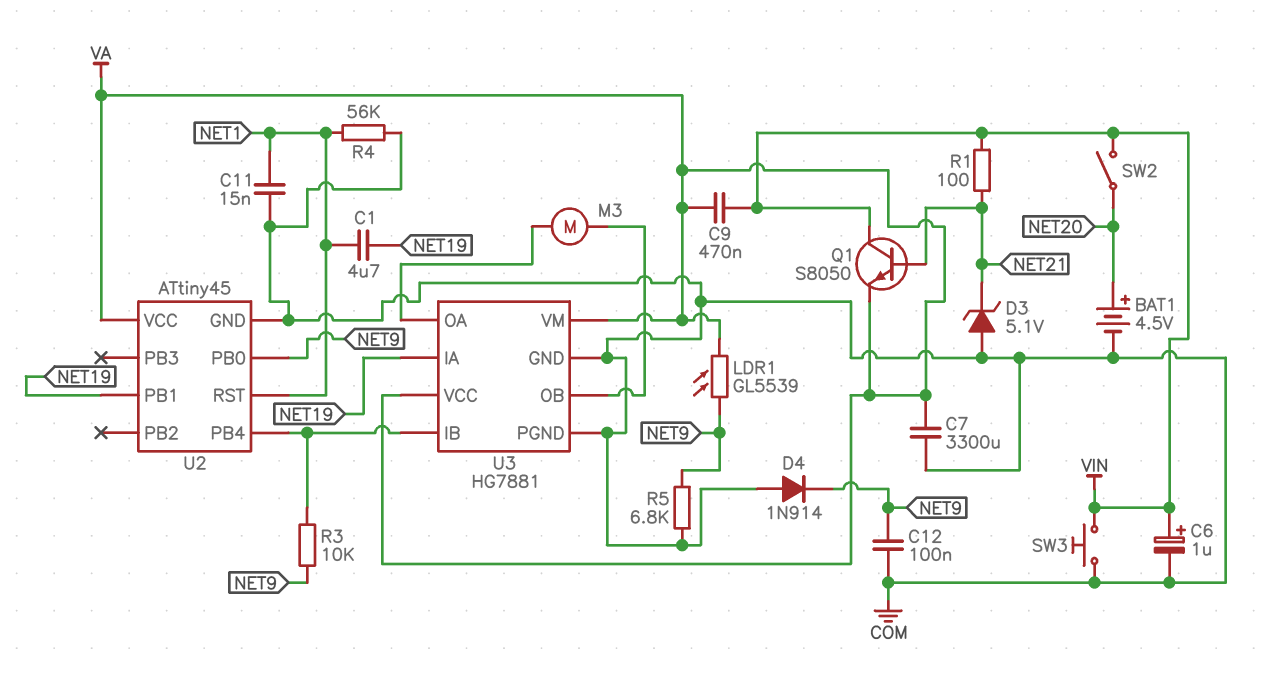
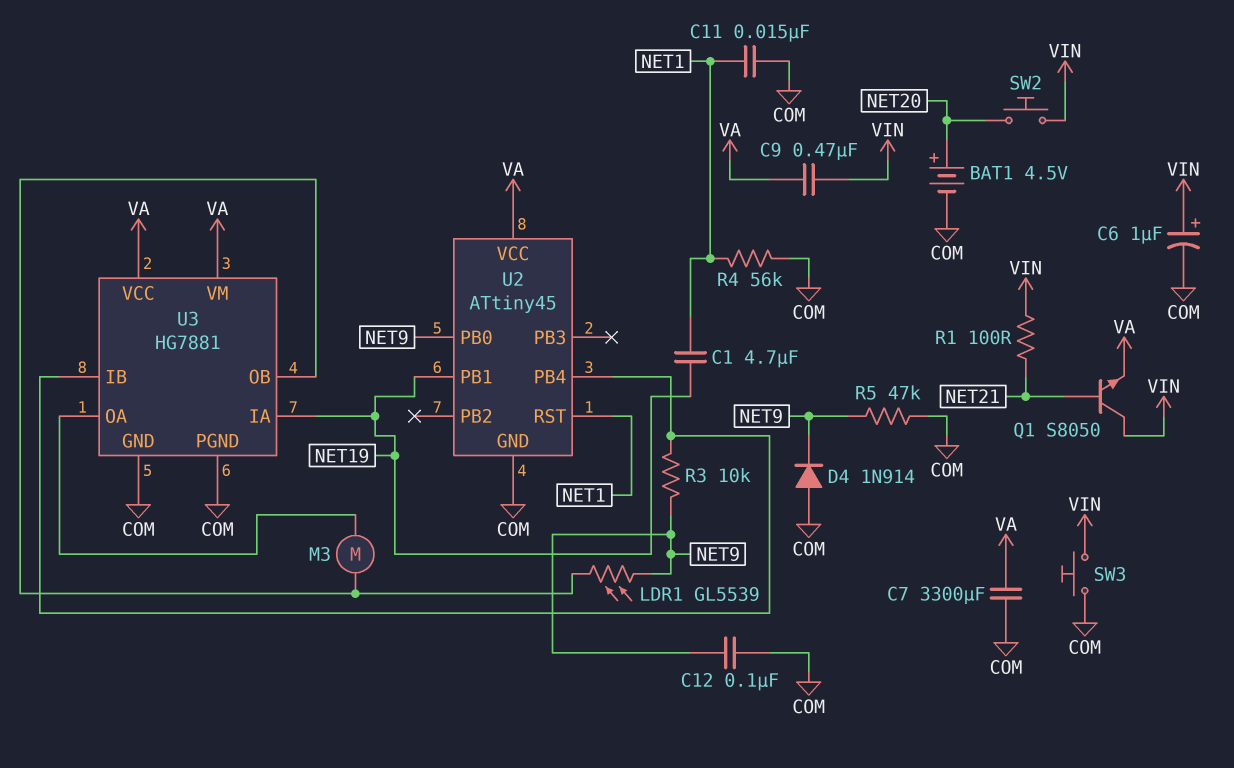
D3: zener 5.1V (A COM, K NET21) -> none
LDR1: GL5539 (NET9, VA) -> GL5539 (NET9, U3/OB)
R5: 6.8k (COM, NET9) -> 47k (COM, NET9)
SW2: switch (NET20, VIN) -> button (NET20, VIN)

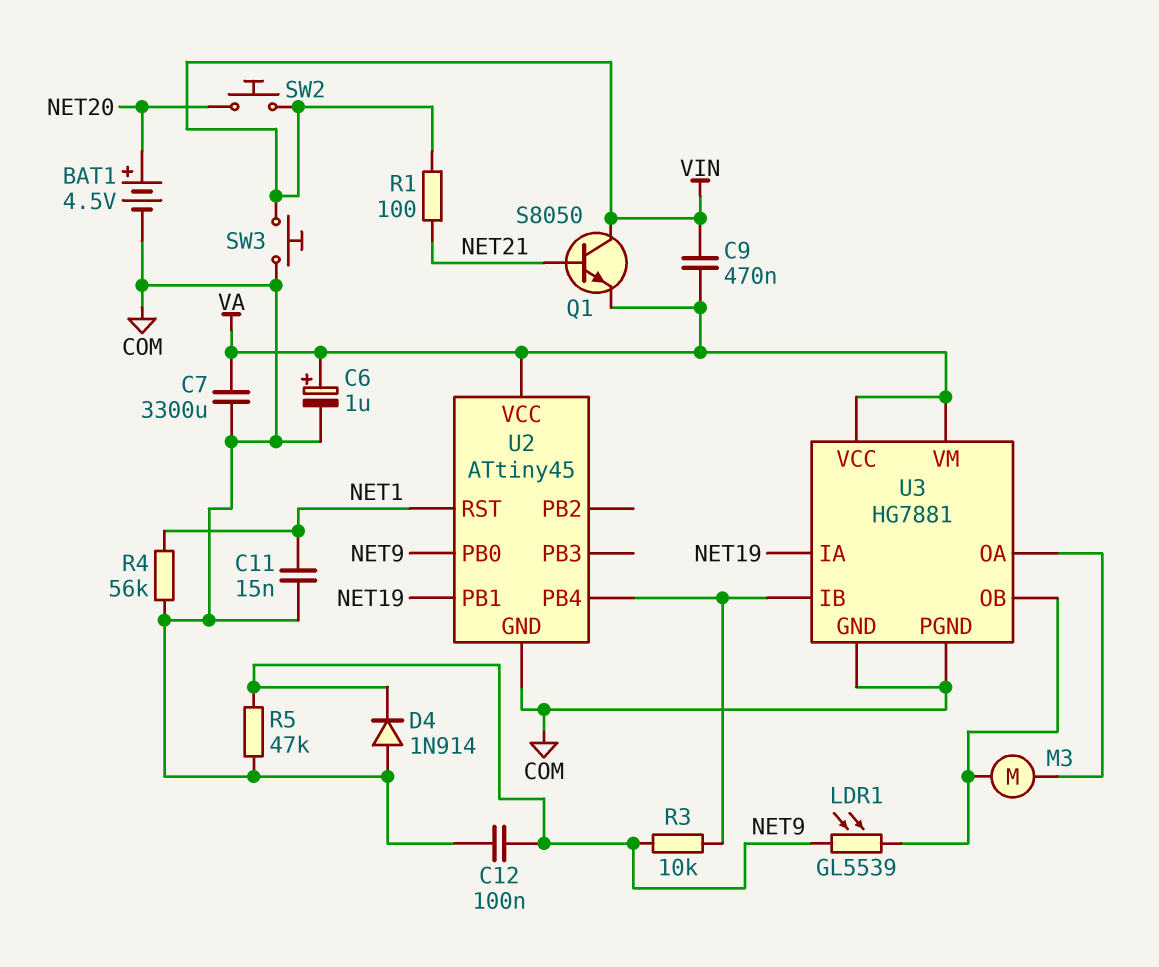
C1: 4.7uF (NET1, NET19) -> none
C6: 1uF (plus VIN, minus COM) -> 1uF (plus VA, minus COM)

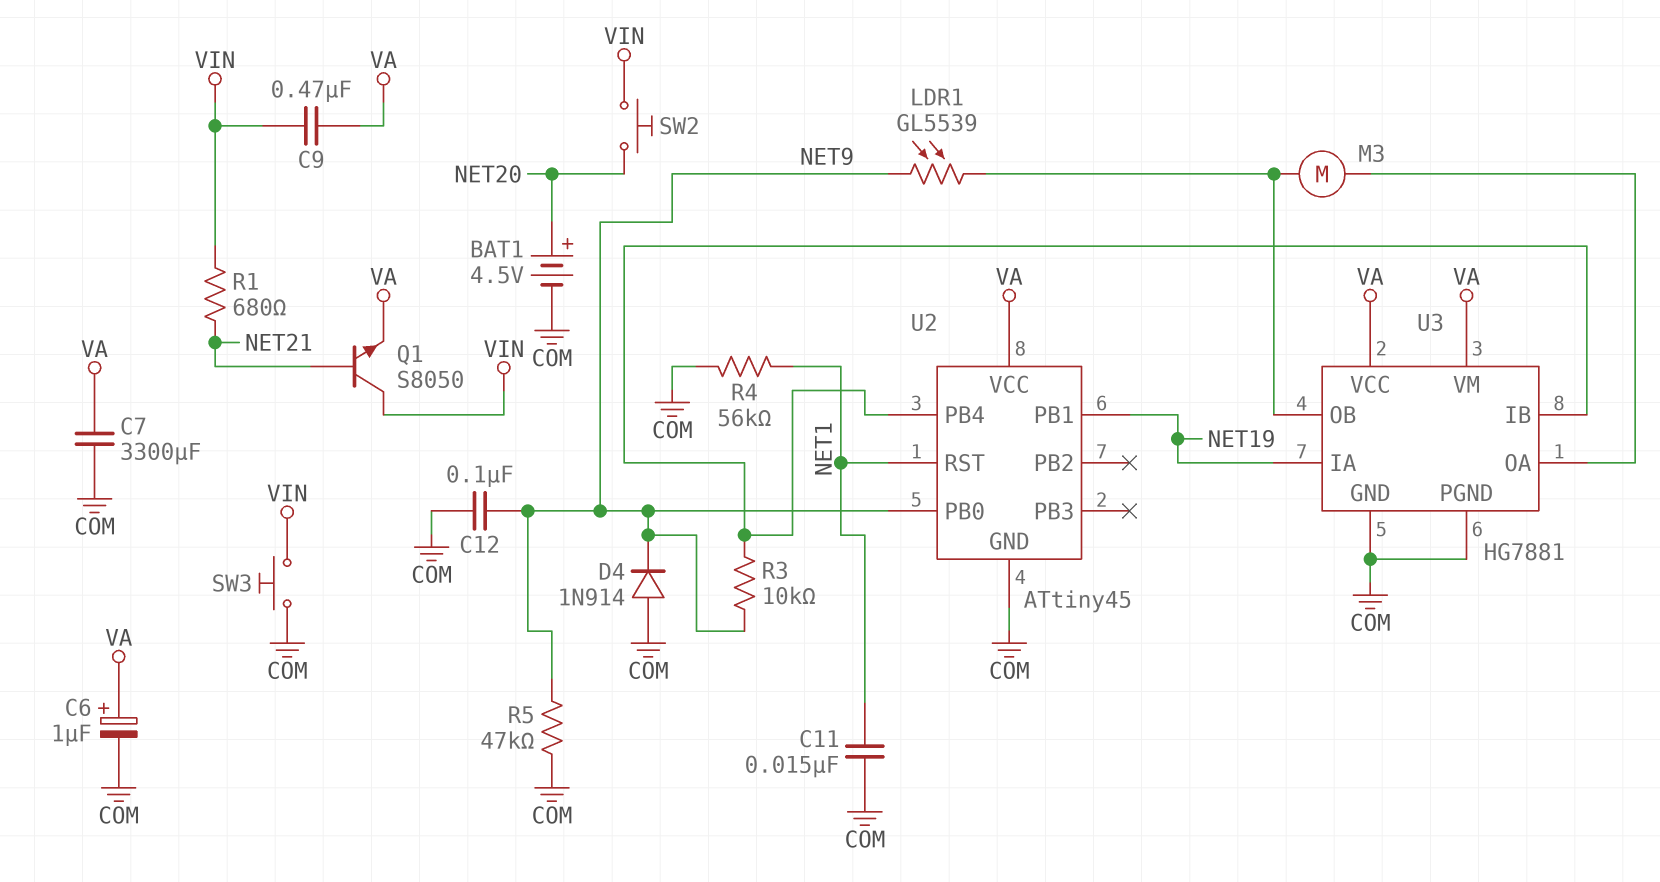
R1: 100 (NET21, VIN) -> 680 (NET21, VIN)

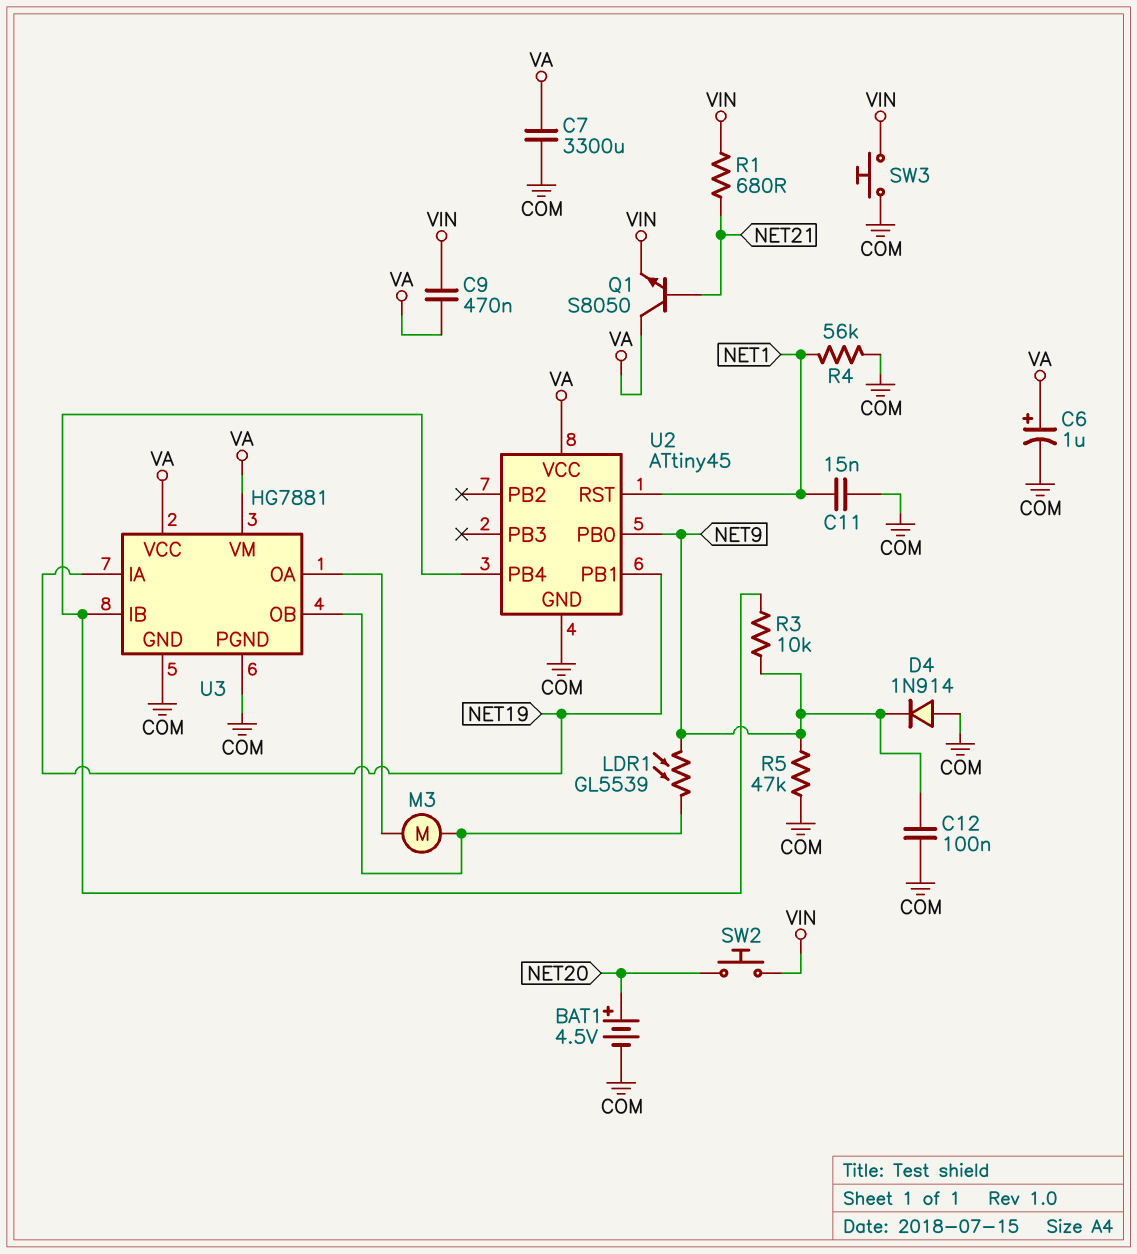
Q1: NPN S8050 (B NET21, C VIN, E VA) -> NPN S8050 (B NET21, C VA, E VIN)

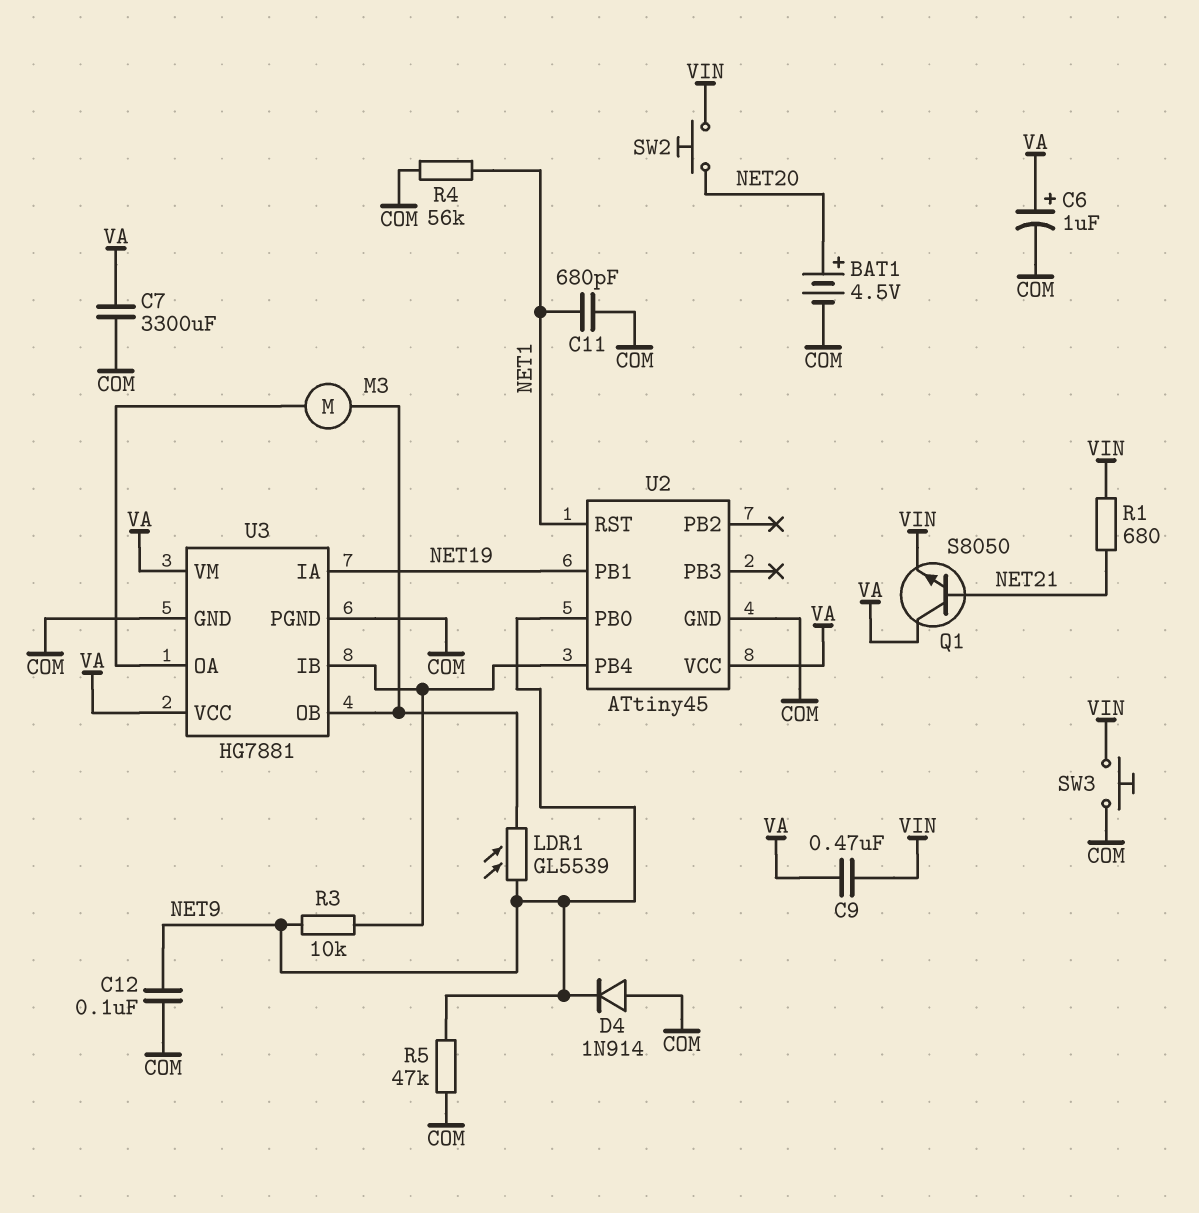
C11: 15nF (COM, NET1) -> 680pF (COM, NET1)

